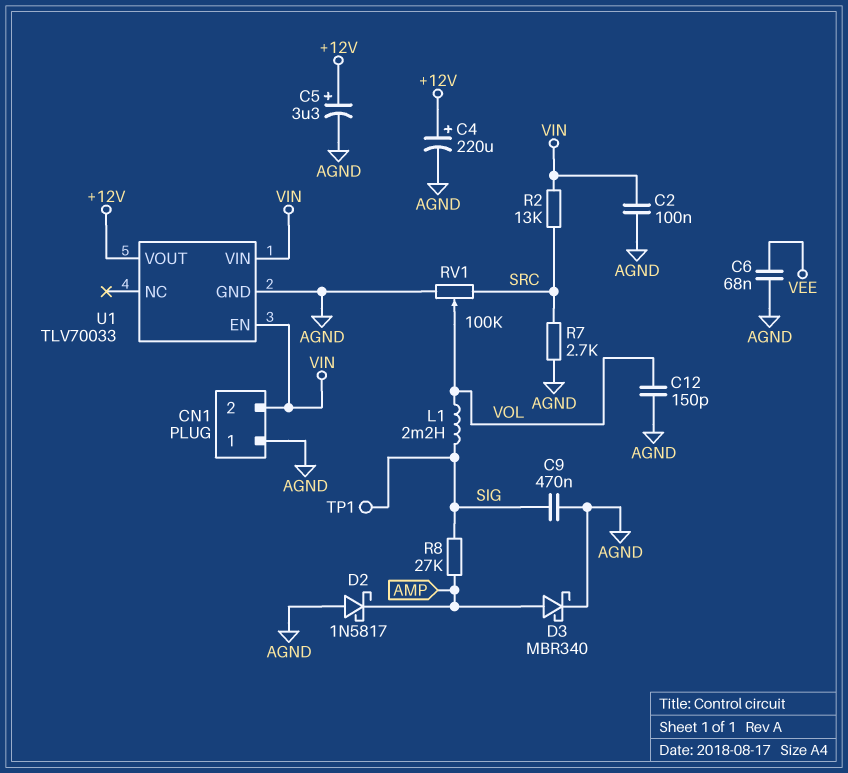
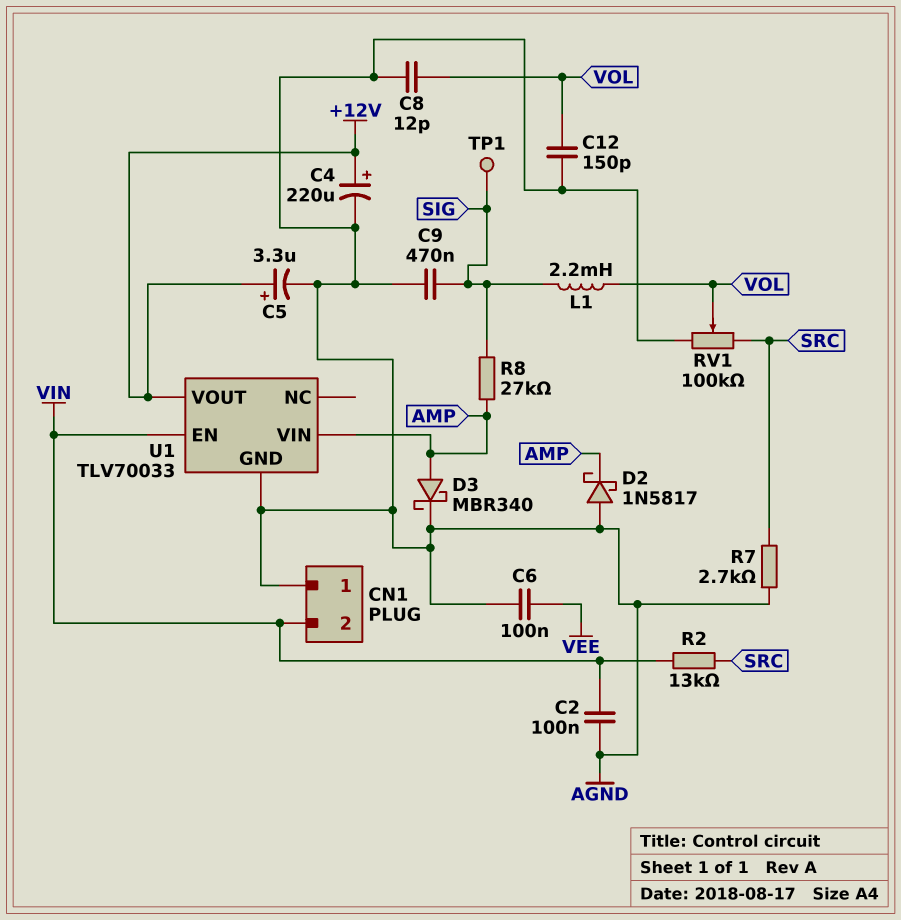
C6: 68nF (AGND, VEE) -> 100nF (AGND, VEE)
C8: none -> 12pF (AGND, VOL)
U1 pin VIN: VIN -> AMP

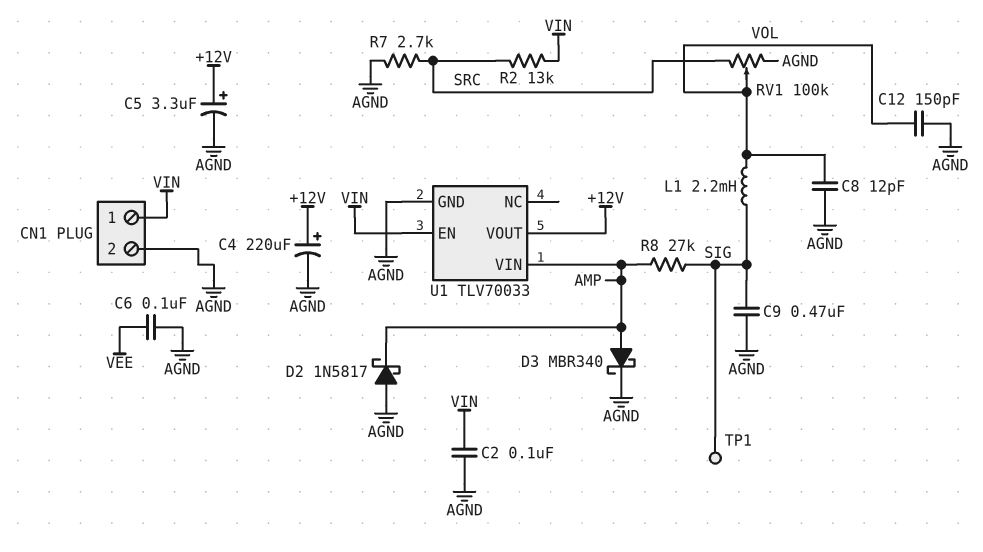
CN1 pin 1: AGND -> VIN
CN1 pin 2: VIN -> AGND

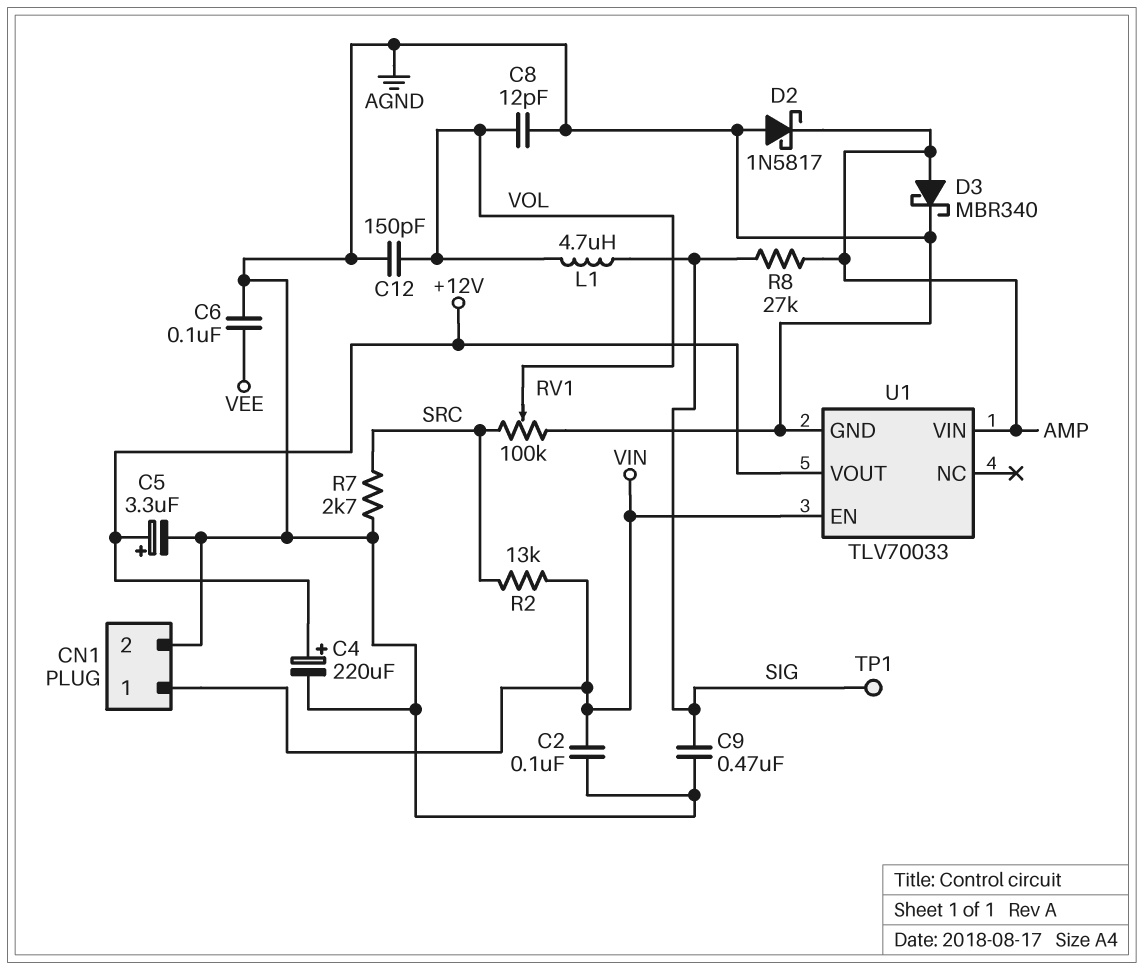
L1: 2.2mH (SIG, VOL) -> 4.7uH (SIG, VOL)

